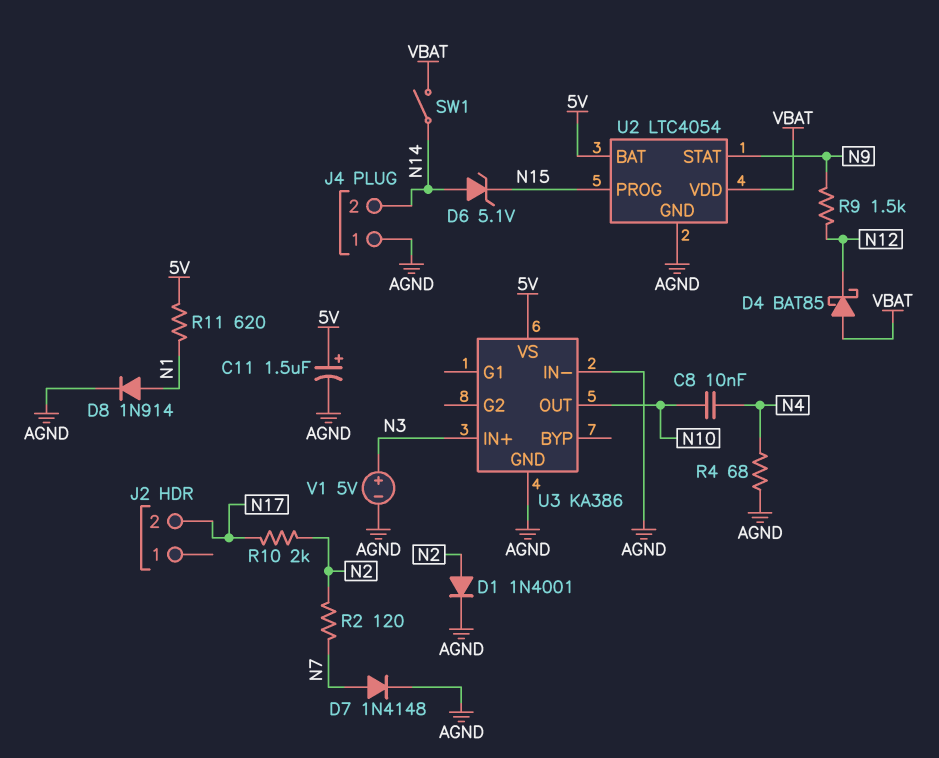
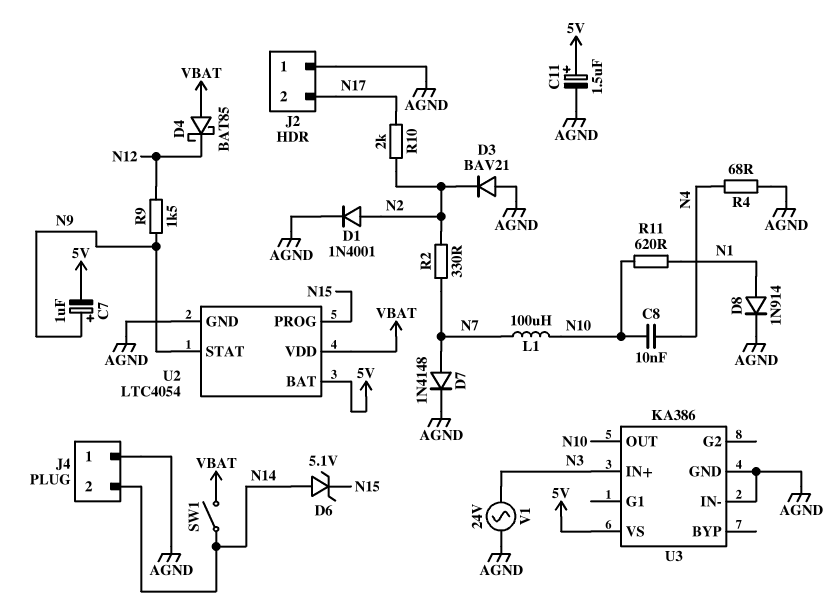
C7: none -> 1uF (plus N9, minus 5V)
D3: none -> diode BAV21 (A AGND, K N2)
J2 pin 1: none -> AGND
L1: none -> 100uH (N7, N10)
R2: 120 (N2, N7) -> 330 (N2, N7)
R11: 620 (5V, N1) -> 620 (N1, N10)
V1: 5V (plus N3, minus AGND) -> AC 24V (AGND, N3)

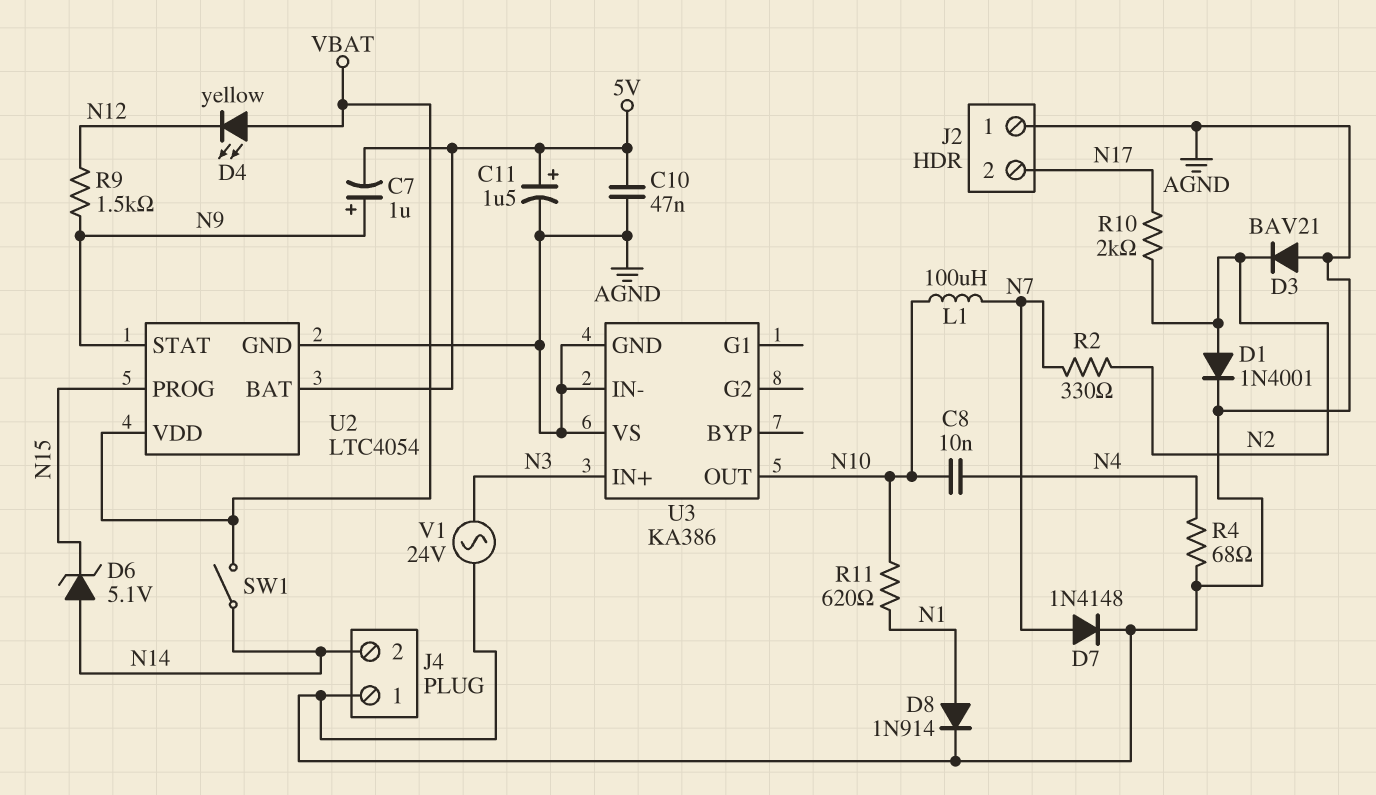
C10: none -> 47nF (5V, AGND)
D4: schottky BAT85 (A VBAT, K N12) -> LED yellow (A VBAT, K N12)
U3 pin VS: 5V -> AGND

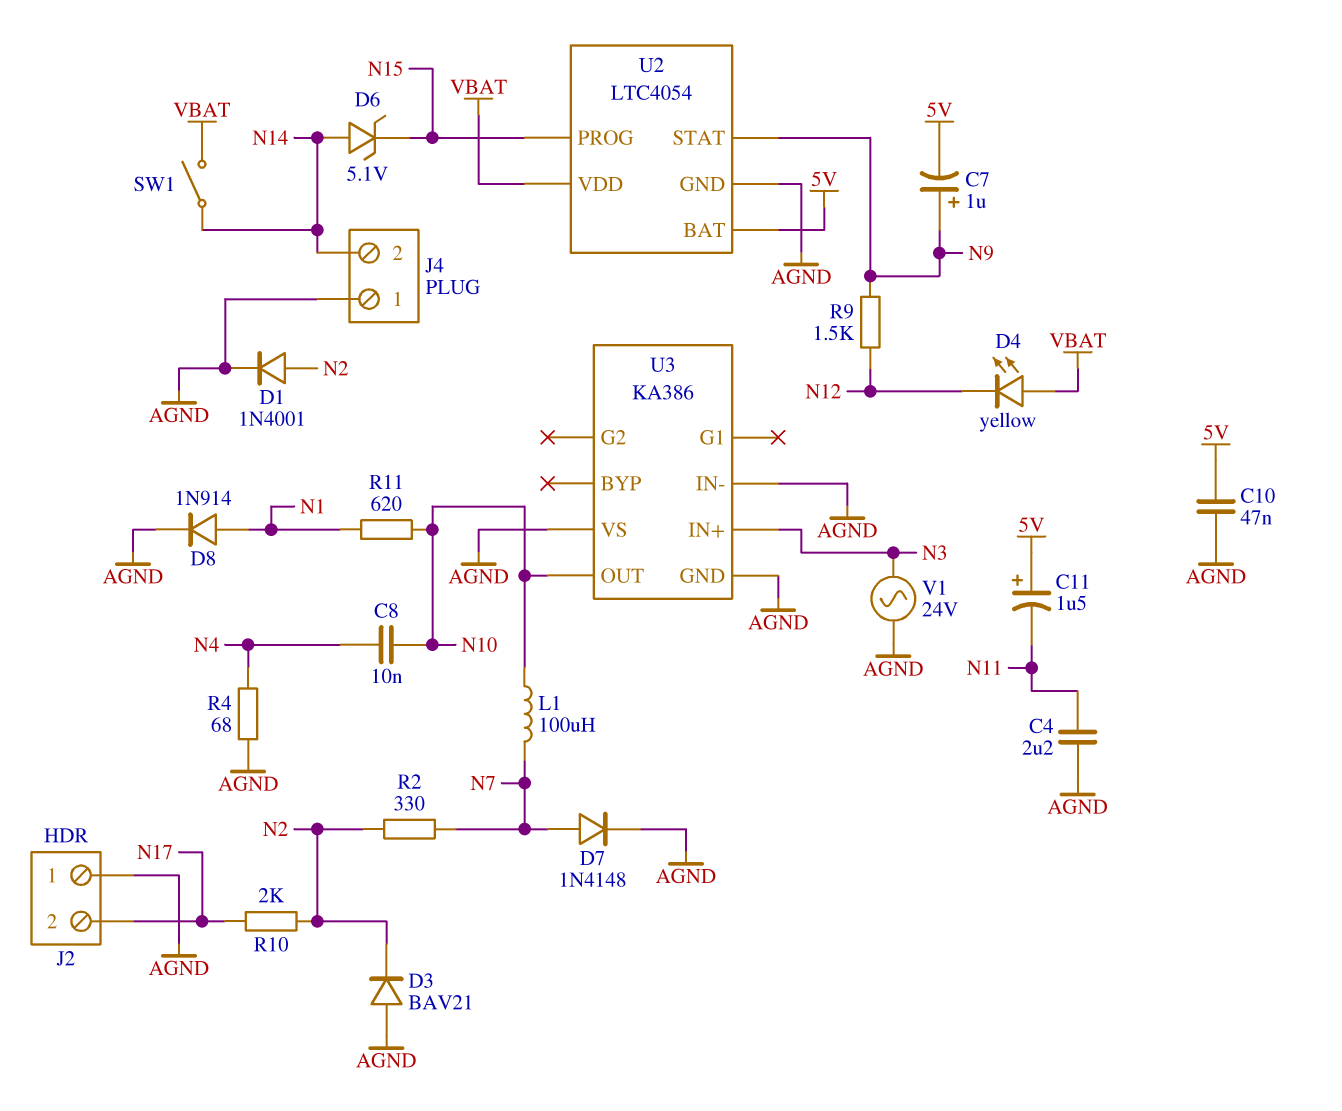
C4: none -> 2.2uF (AGND, N11)
C11: 1.5uF (plus 5V, minus AGND) -> 1.5uF (plus 5V, minus N11)

